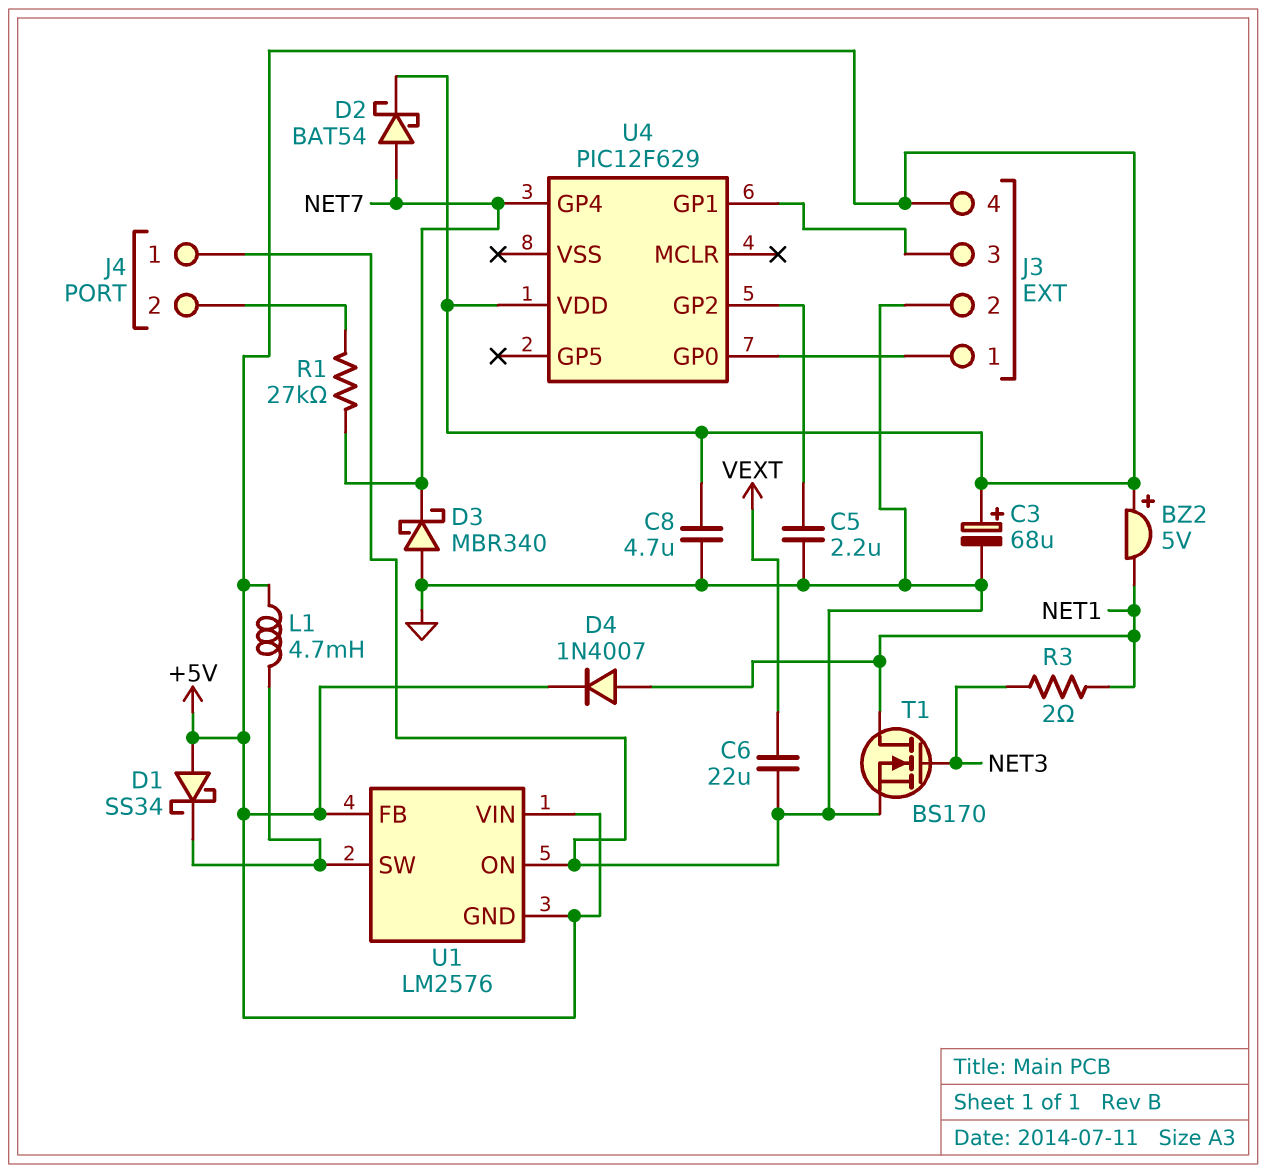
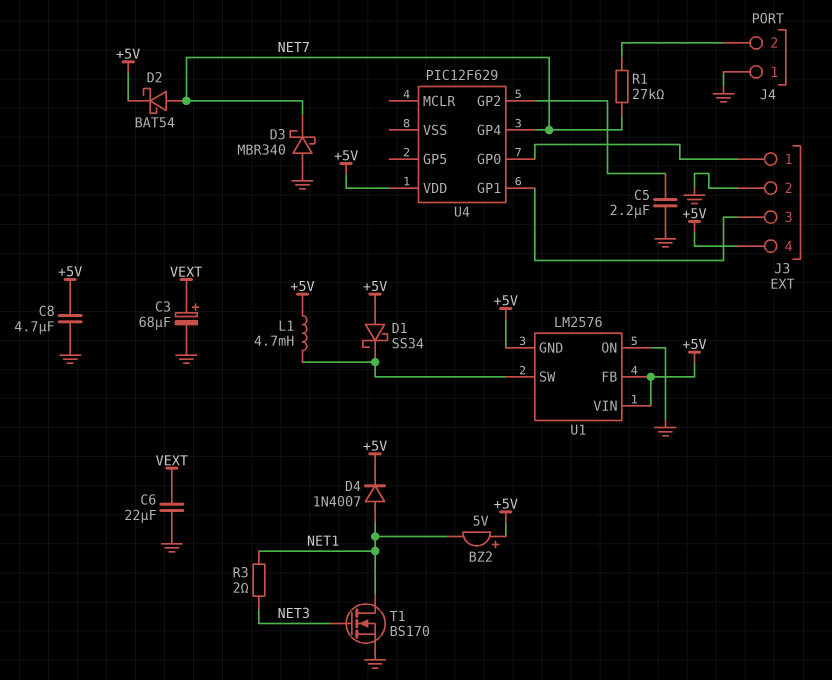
C3: 68uF (plus +5V, minus GND) -> 68uF (plus VEXT, minus GND)

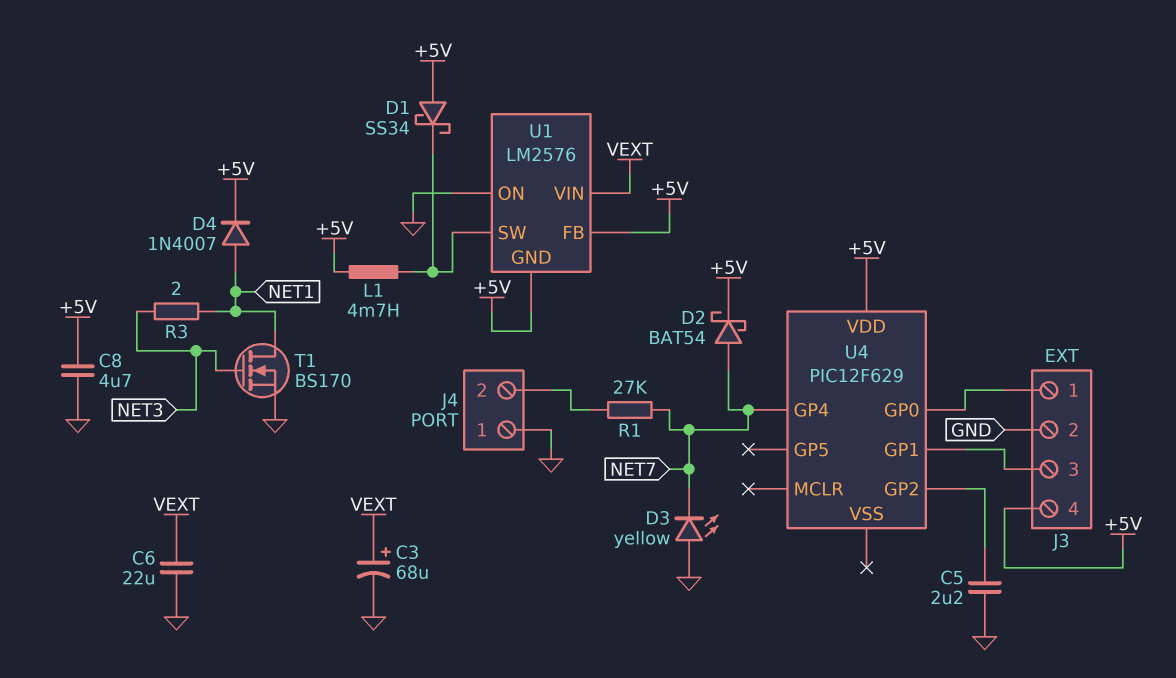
BZ2: buzzer 5V (plus +5V, minus NET1) -> none
D3: schottky MBR340 (A GND, K NET7) -> LED yellow (A GND, K NET7)
U1 pin VIN: +5V -> VEXT

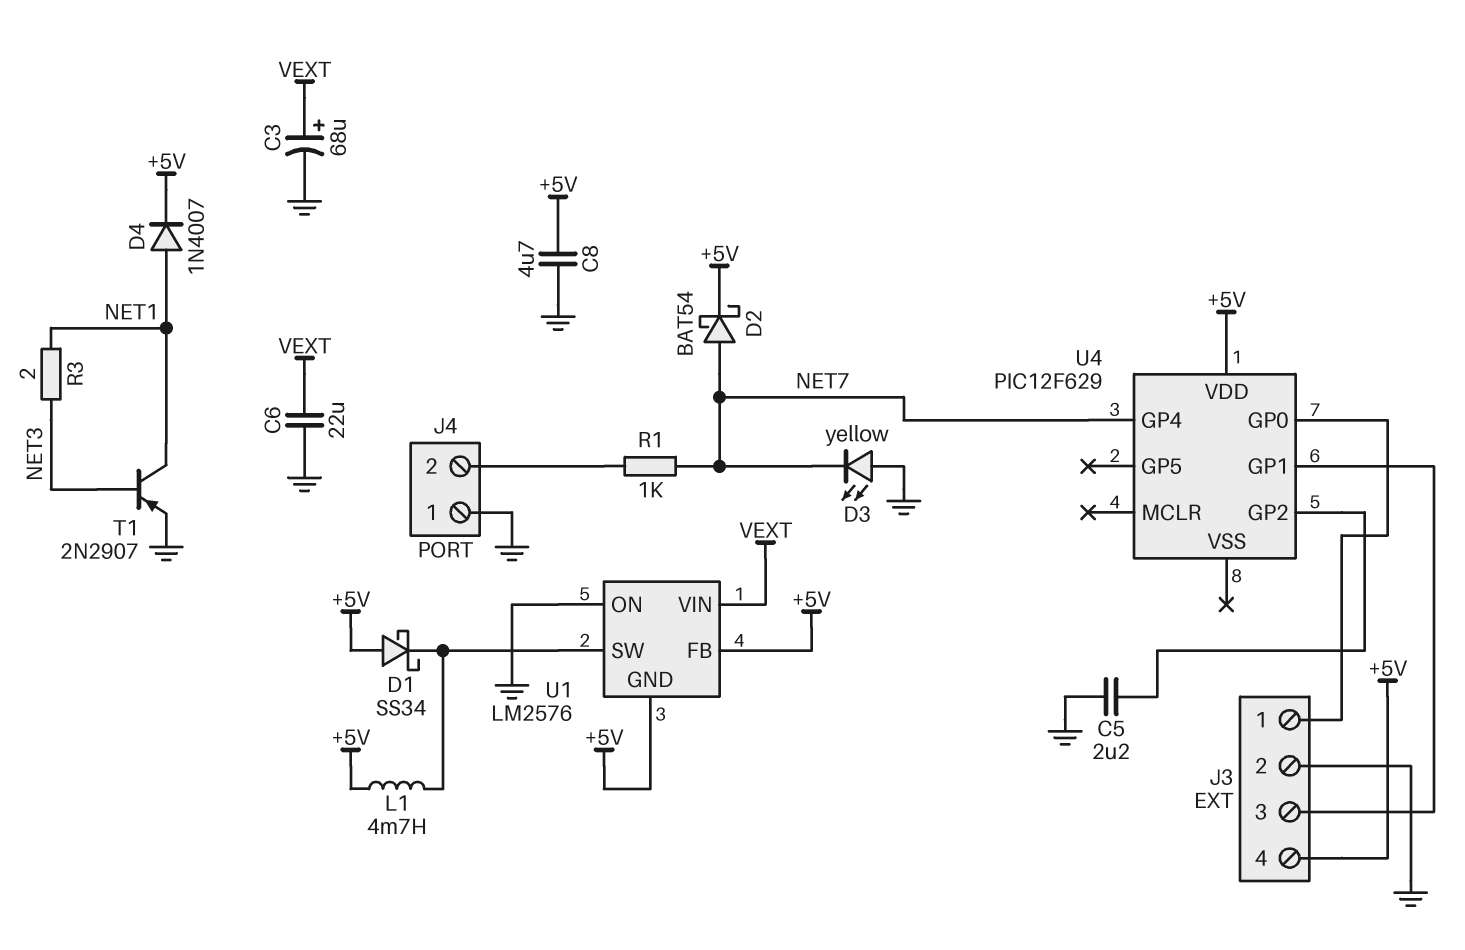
R1: 27k (J4/2, NET7) -> 1k (J4/2, NET7)
T1: NMOS BS170 (G NET3, D NET1, S GND) -> PNP 2N2907 (B NET3, C NET1, E GND)

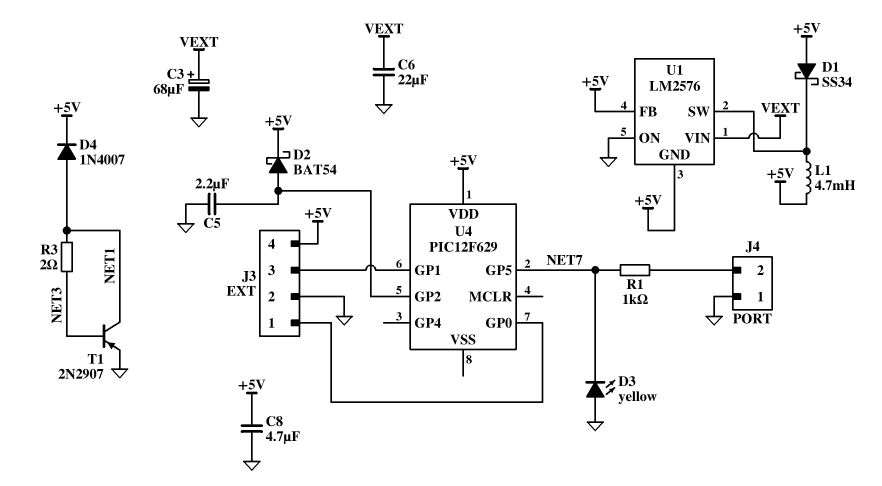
D2: schottky BAT54 (A NET7, K +5V) -> schottky BAT54 (A U4/GP2, K +5V)
U4 pin GP4: NET7 -> none
U4 pin GP5: none -> NET7

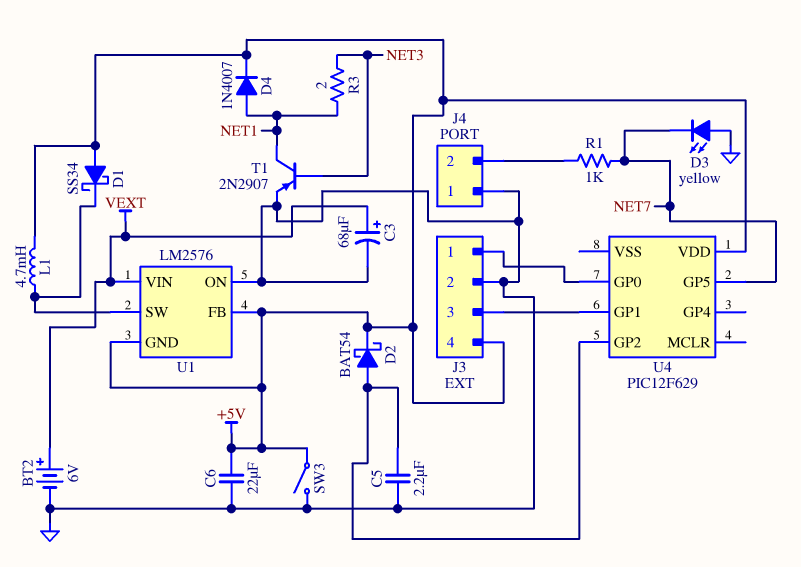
BT2: none -> 6V (plus VEXT, minus GND)
C6: 22uF (GND, VEXT) -> 22uF (+5V, GND)
C8: 4.7uF (+5V, GND) -> none
SW3: none -> switch (+5V, GND)

